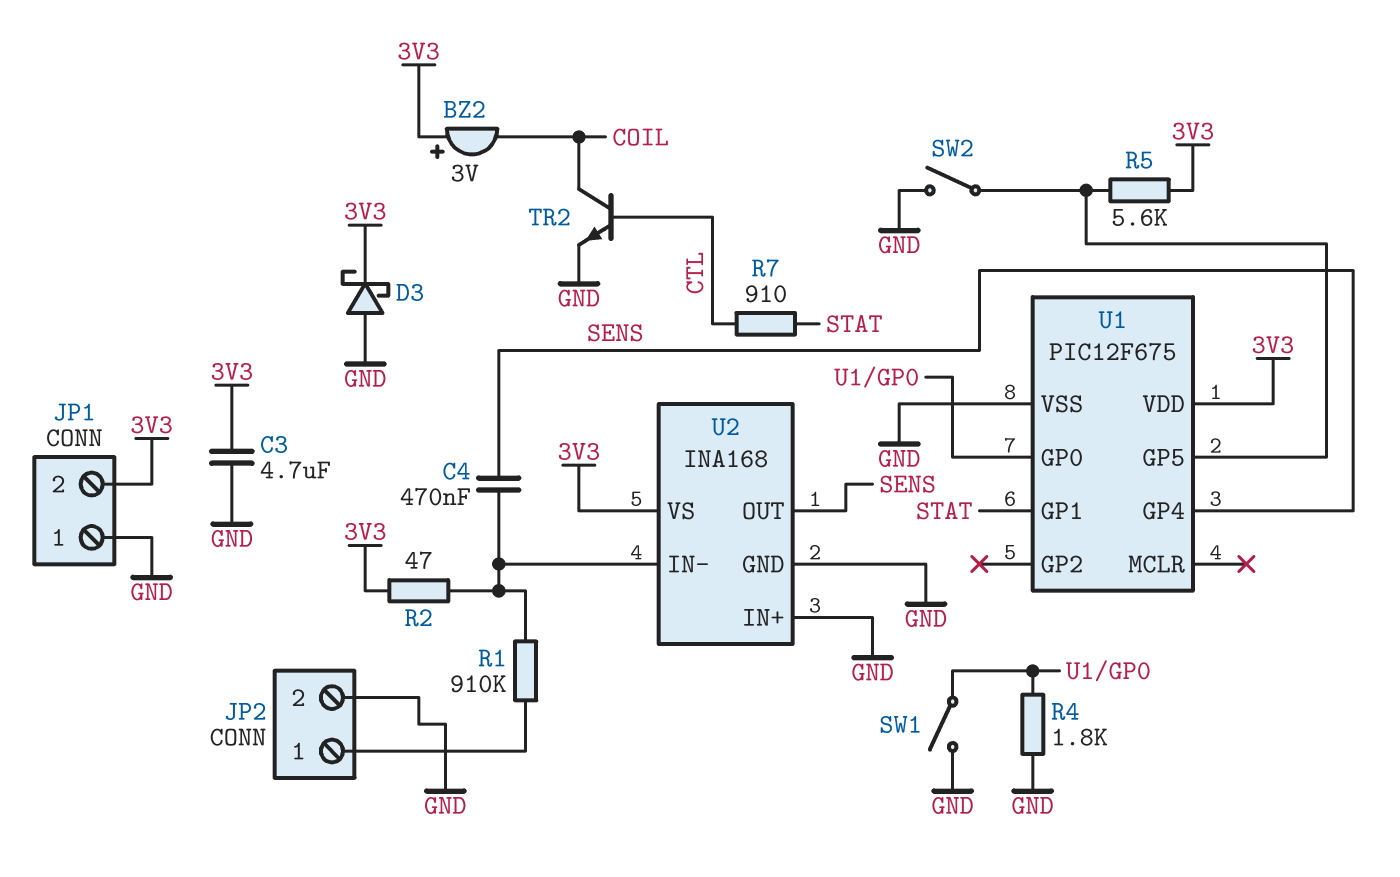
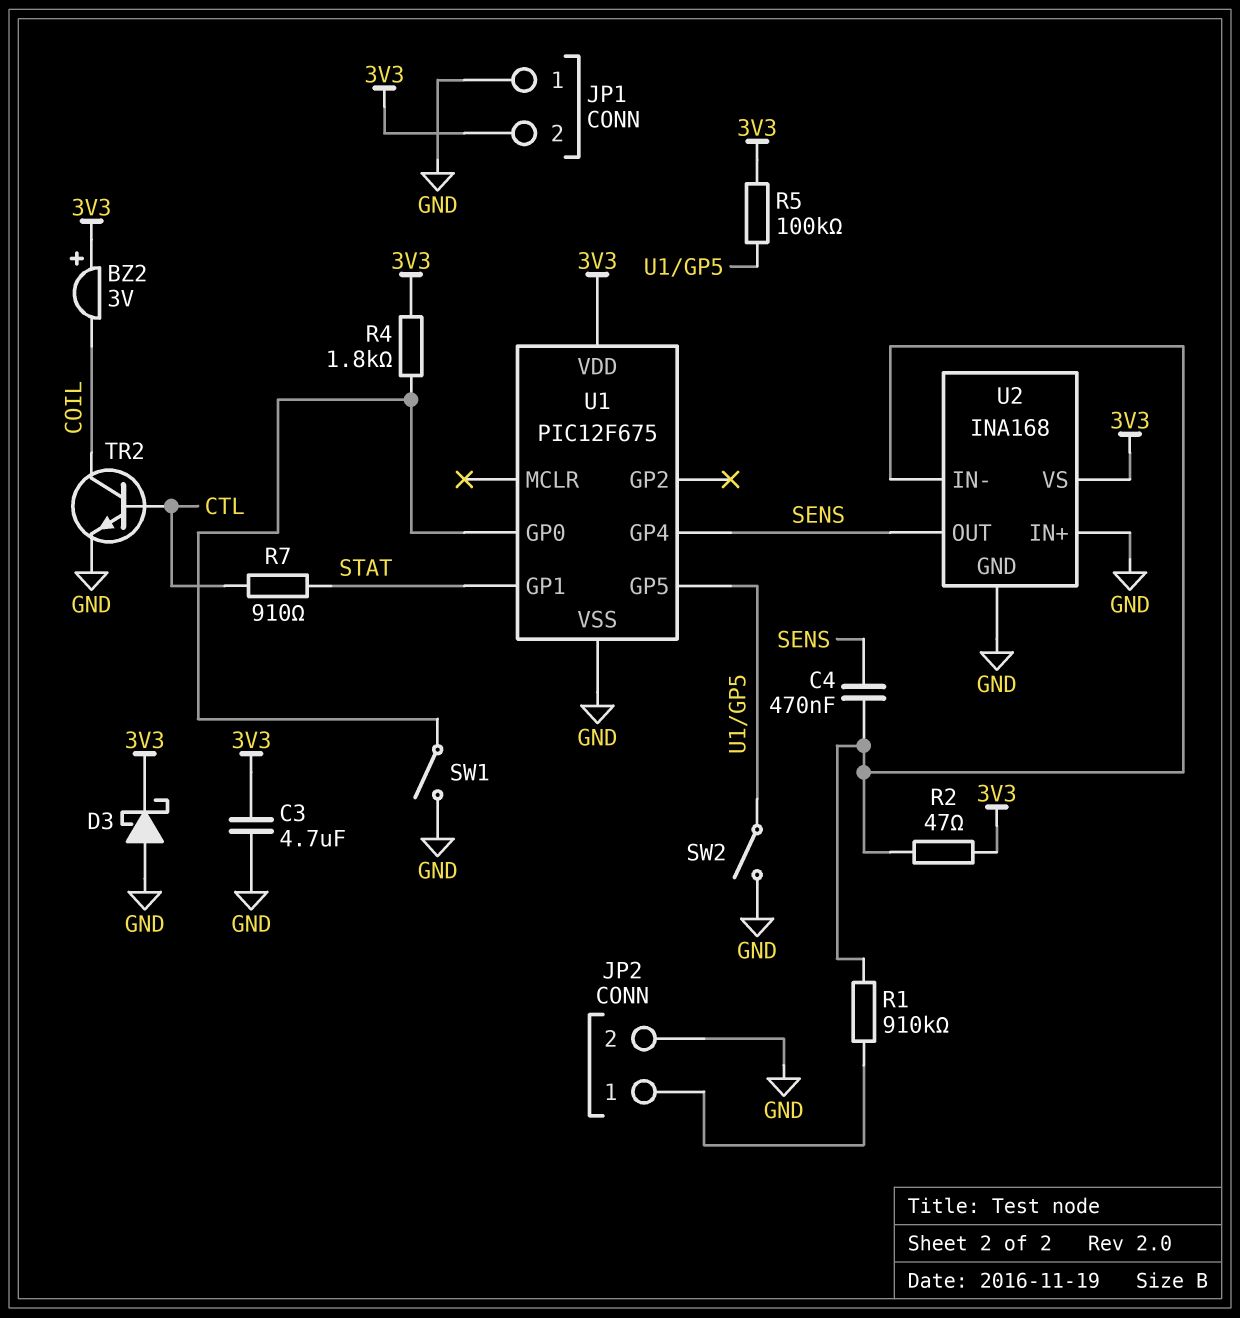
R4: 1.8k (GND, U1/GP0) -> 1.8k (3V3, U1/GP0)
R5: 5.6k (3V3, U1/GP5) -> 100k (3V3, U1/GP5)

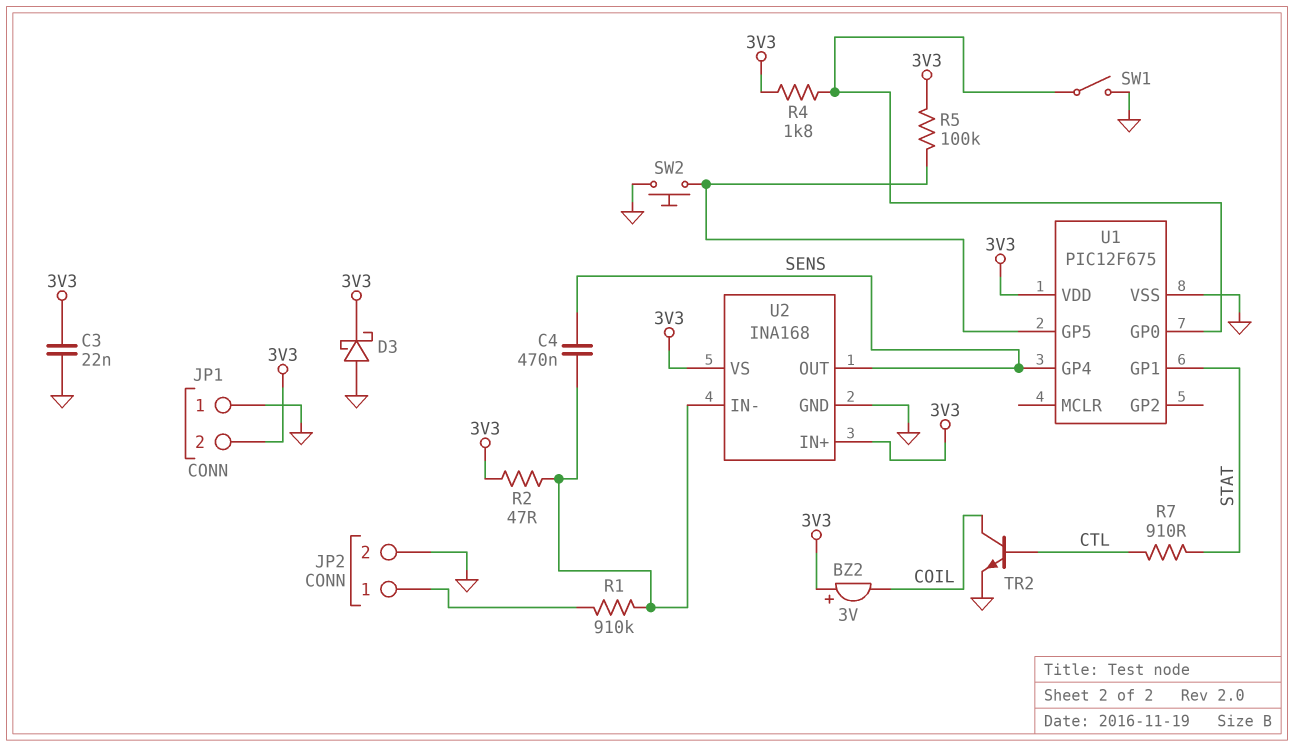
C3: 4.7uF (3V3, GND) -> 22nF (3V3, GND)
SW2: switch (GND, U1/GP5) -> button (GND, U1/GP5)
U2 pin IN+: GND -> 3V3

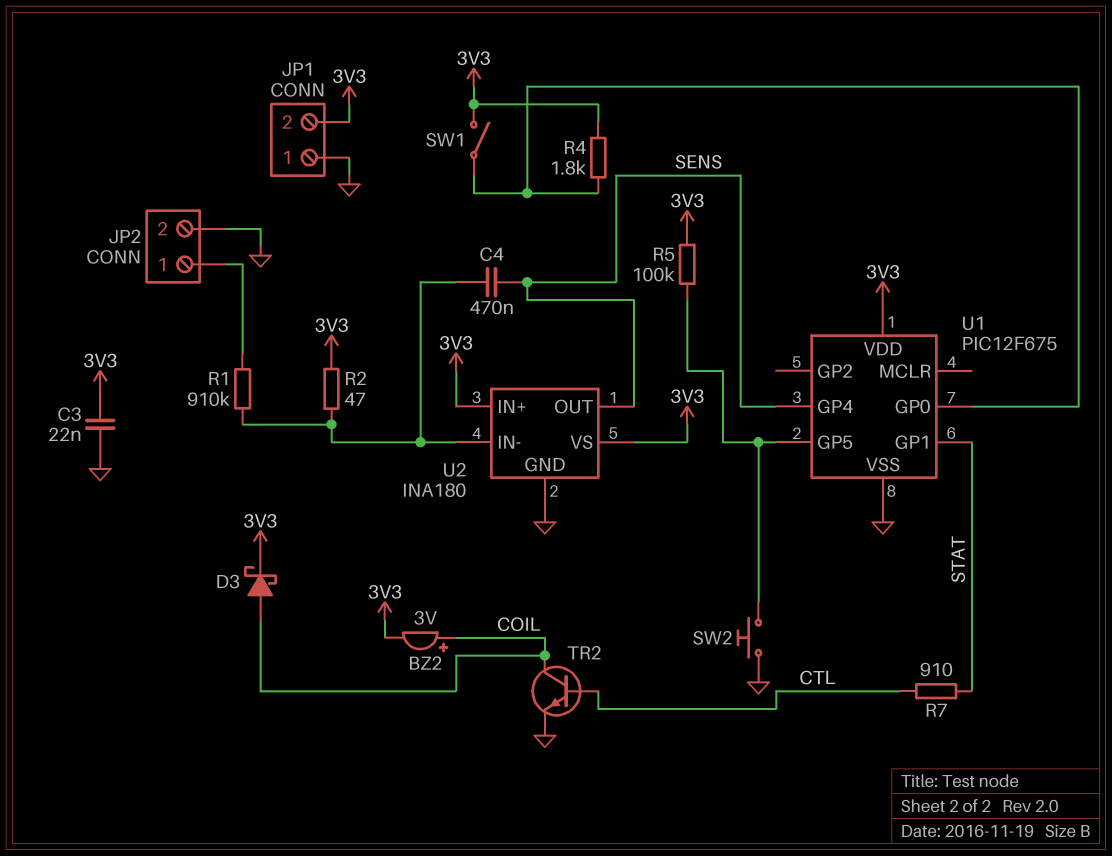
BZ2: buzzer 3V (plus 3V3, minus COIL) -> buzzer 3V (plus COIL, minus 3V3)
D3: schottky (A GND, K 3V3) -> schottky (A COIL, K 3V3)
SW1: switch (GND, U1/GP0) -> switch (3V3, U1/GP0)
U2: INA168 -> INA180

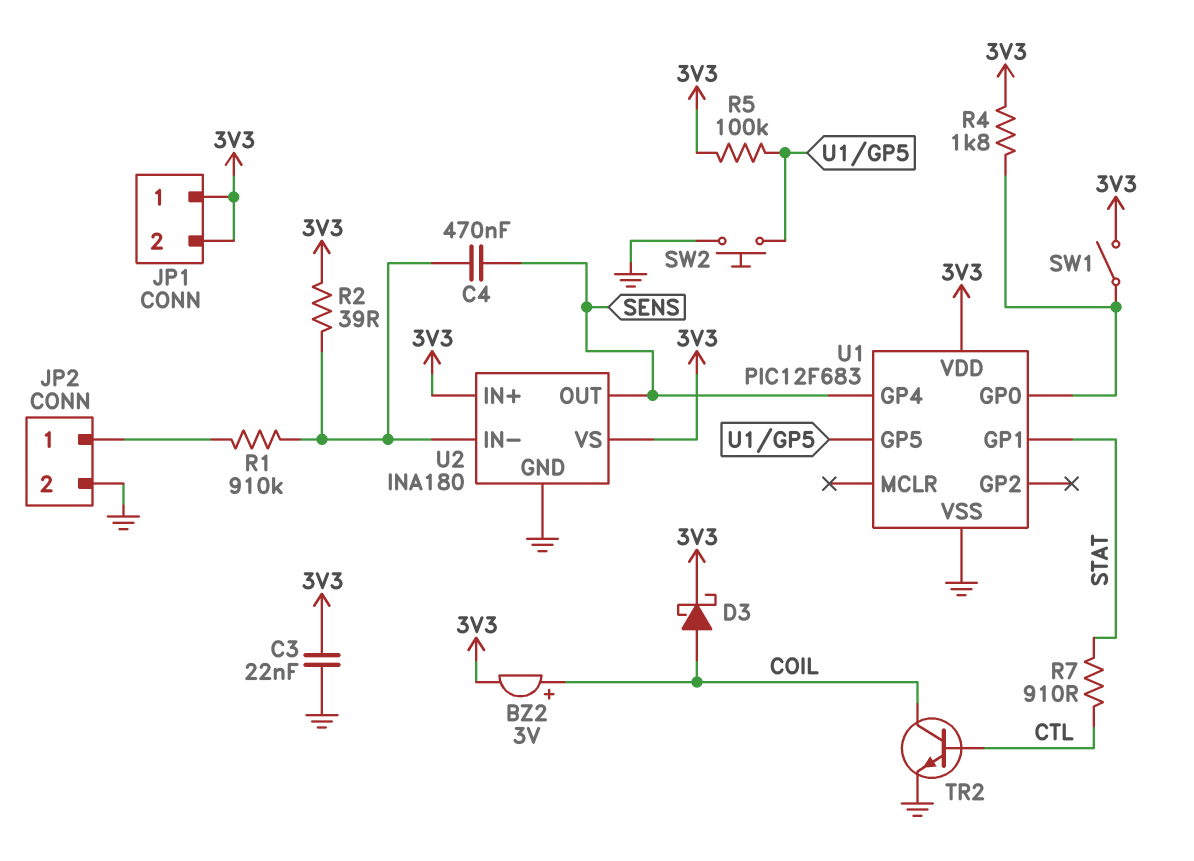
JP1 pin 1: GND -> 3V3
R2: 47 (3V3, U2/IN-) -> 39 (3V3, U2/IN-)
U1: PIC12F675 -> PIC12F683

